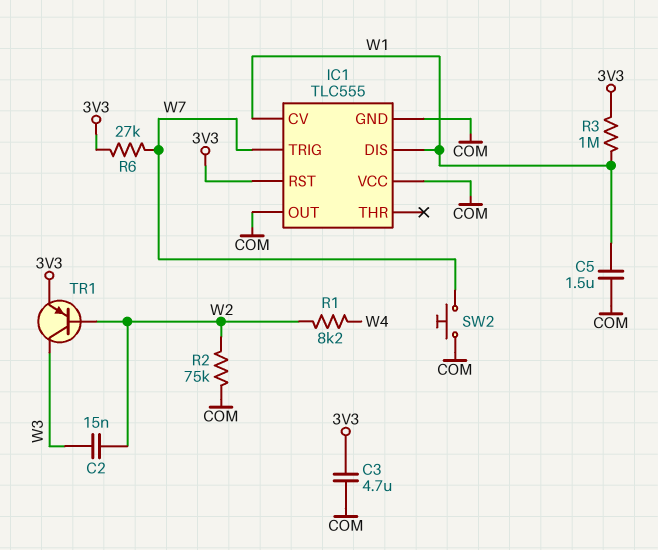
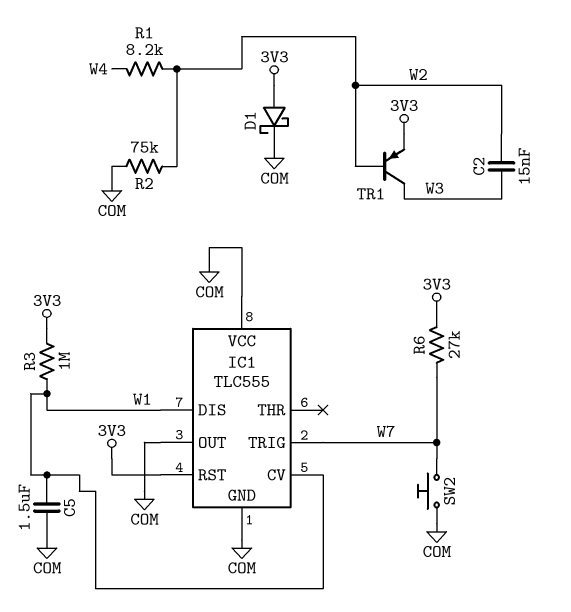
C3: 4.7uF (3V3, COM) -> none
D1: none -> schottky (A 3V3, K COM)

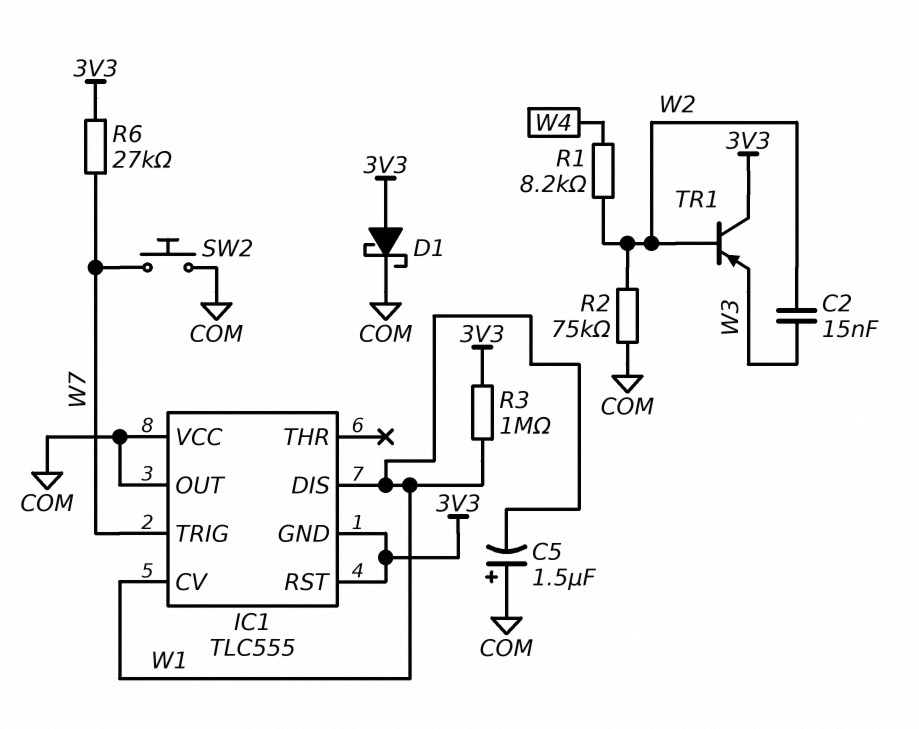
C5: 1.5uF (COM, W1) -> 1.5uF (plus COM, minus W1)
IC1 pin GND: COM -> 3V3
TR1: PNP (B W2, C W3, E 3V3) -> PNP (B W2, C 3V3, E W3)

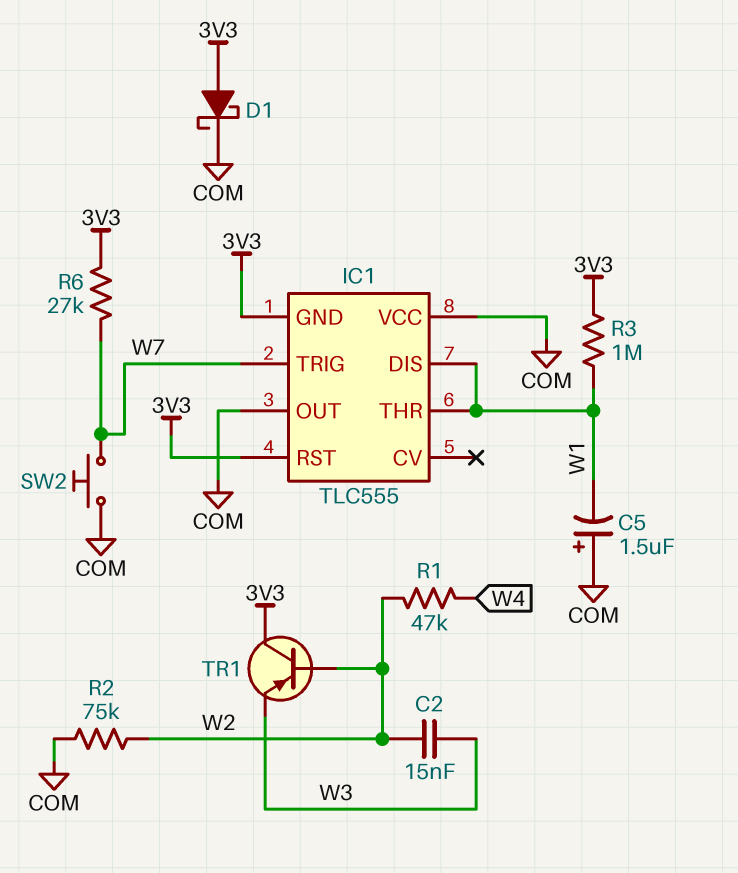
IC1 pin CV: W1 -> none
IC1 pin THR: none -> W1
R1: 8.2k (W2, W4) -> 47k (W2, W4)

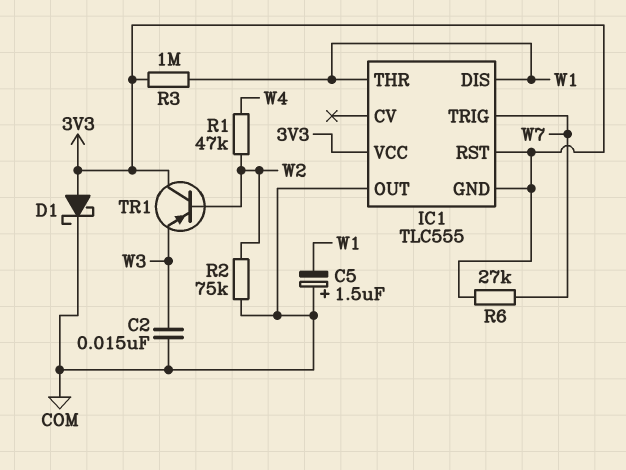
C2: 15nF (W2, W3) -> 15nF (COM, W3)
IC1 pin VCC: COM -> 3V3
SW2: button (COM, W7) -> none

